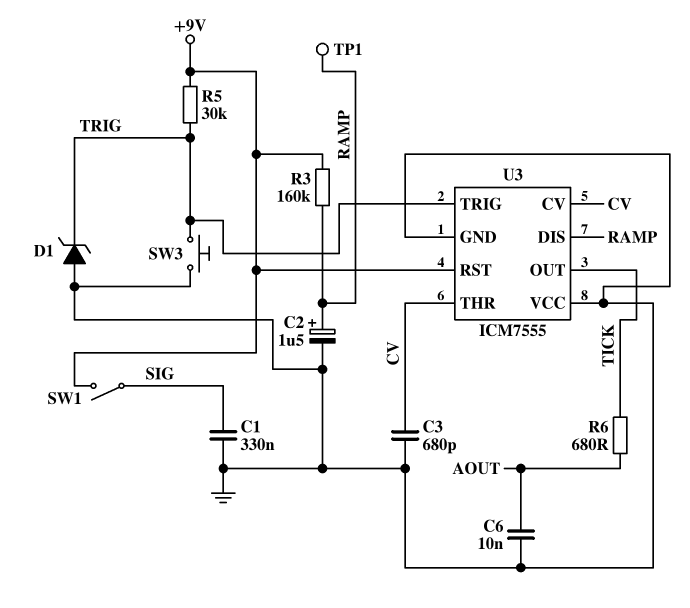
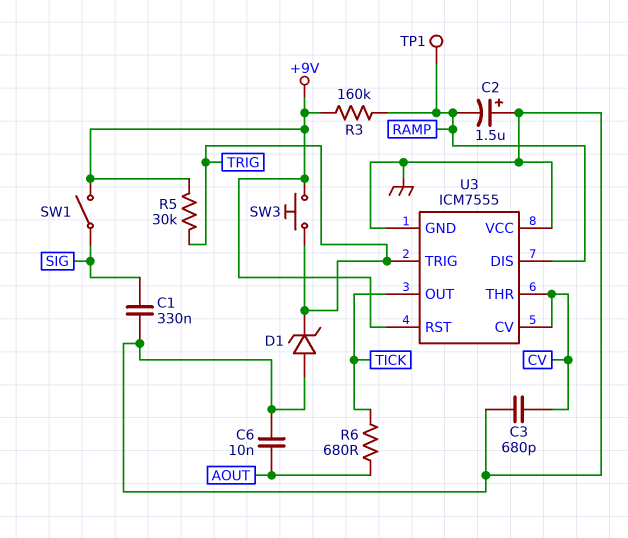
C2: 1.5uF (plus RAMP, minus GND) -> 1.5uF (plus GND, minus RAMP)
SW3: button (GND, TRIG) -> button (+9V, TRIG)

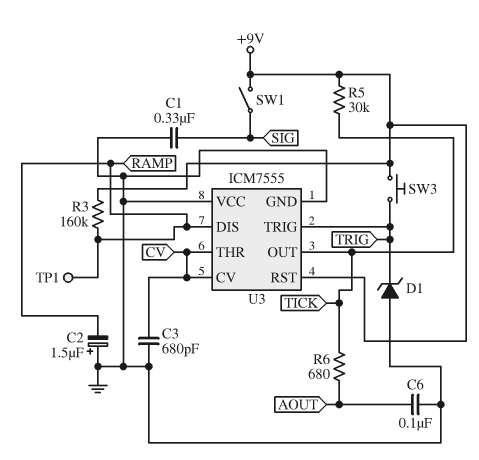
C6: 10nF (AOUT, GND) -> 100nF (AOUT, GND)
R5: 30k (+9V, TRIG) -> 30k (+9V, TICK)

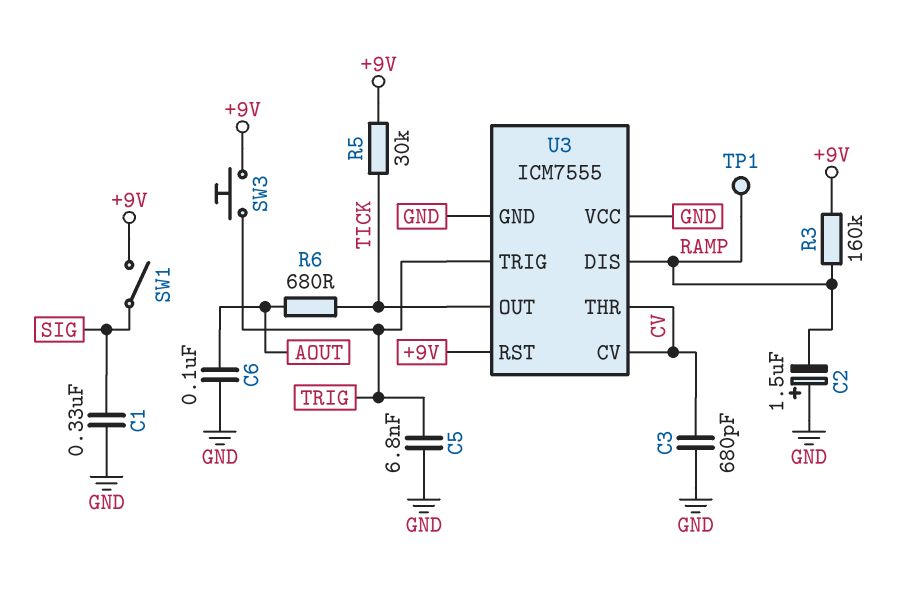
C5: none -> 6.8nF (GND, TRIG)
D1: zener (A GND, K TRIG) -> none

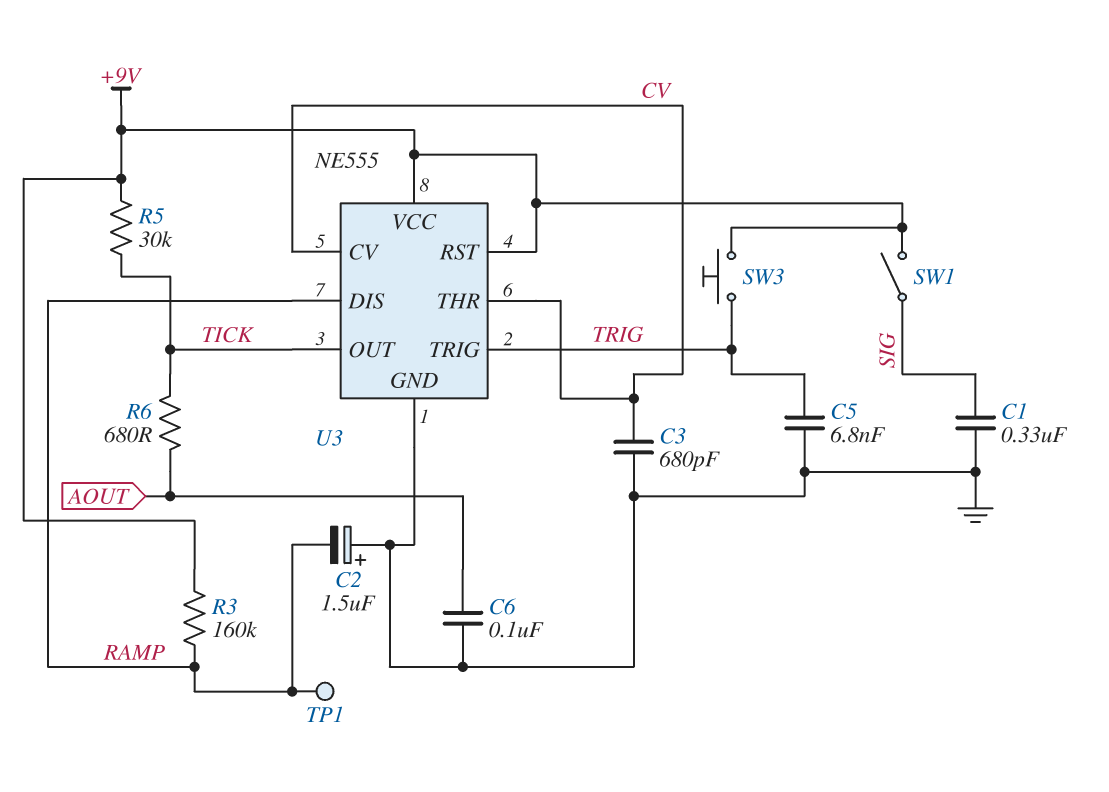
U3: ICM7555 -> NE555
U3 pin VCC: GND -> +9V

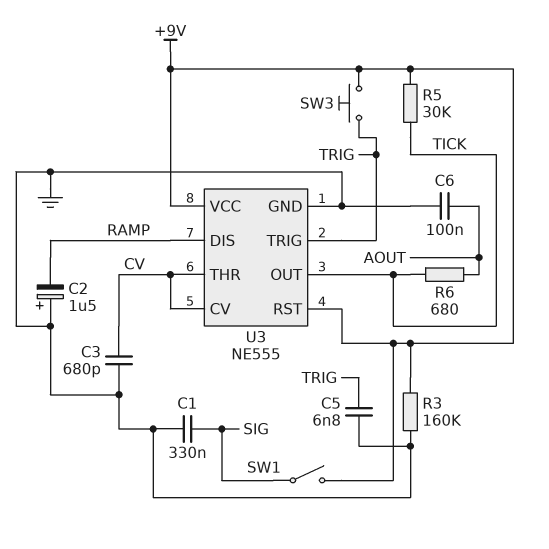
R3: 160k (+9V, RAMP) -> 160k (+9V, GND)
TP1: test point (RAMP) -> none

